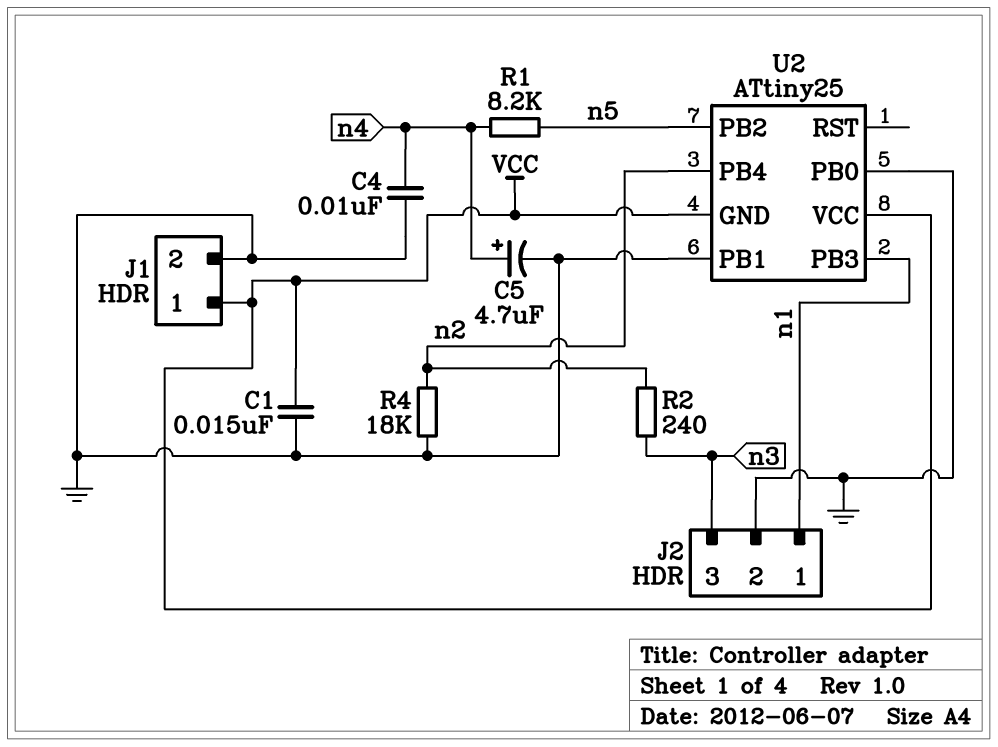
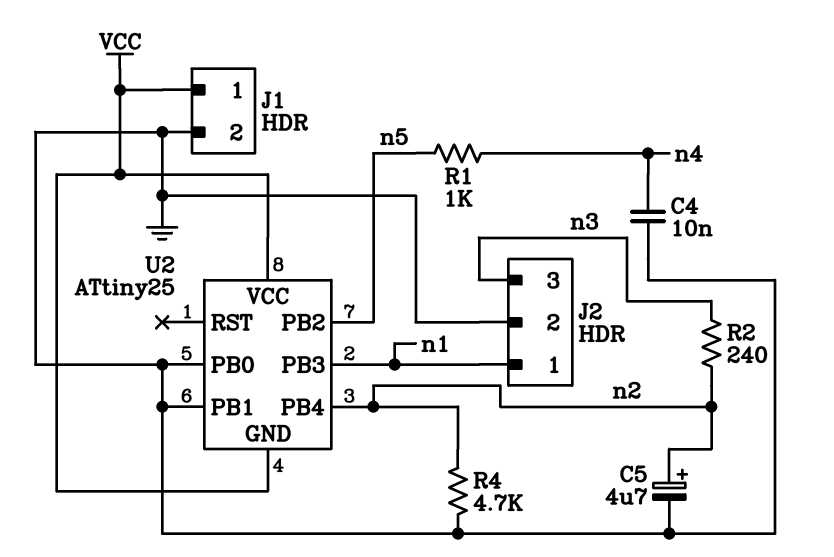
C1: 15nF (GND, VCC) -> none
C5: 4.7uF (plus n4, minus GND) -> 4.7uF (plus n2, minus GND)
R1: 8.2k (n4, n5) -> 1k (n4, n5)
R4: 18k (GND, n2) -> 4.7k (GND, n2)

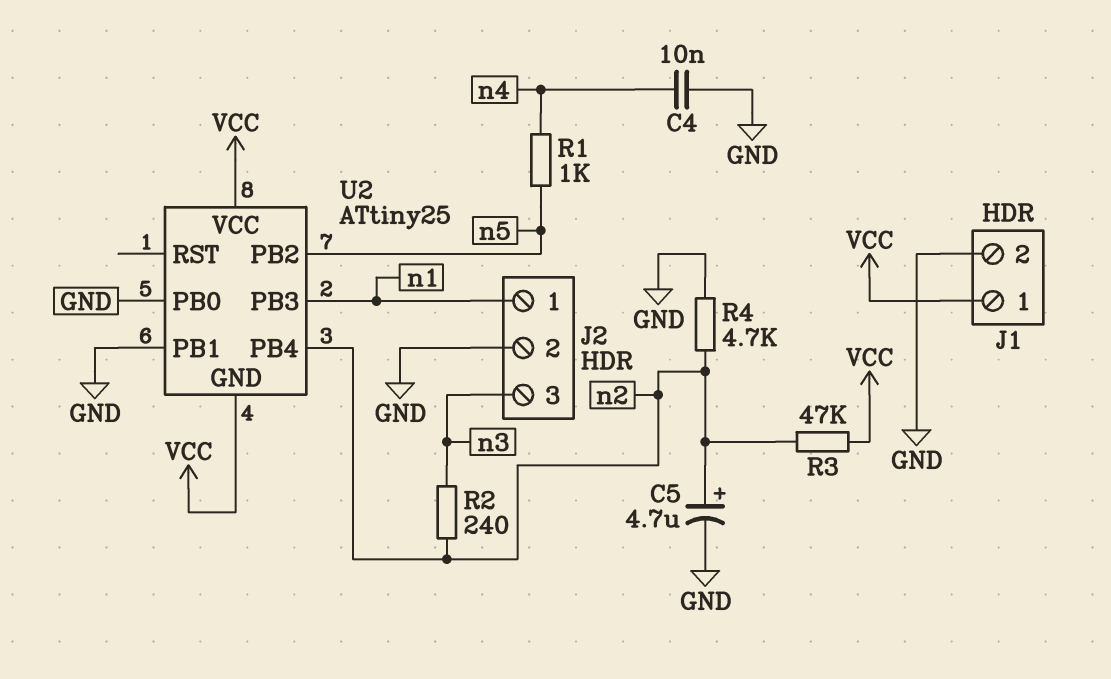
R3: none -> 47k (VCC, n2)

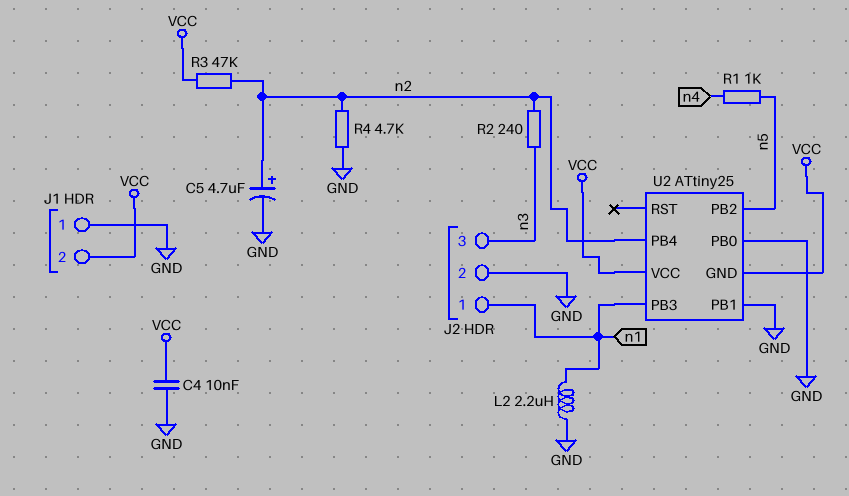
C4: 10nF (GND, n4) -> 10nF (GND, VCC)
J1 pin 1: VCC -> GND
J1 pin 2: GND -> VCC
L2: none -> 2.2uH (GND, n1)

